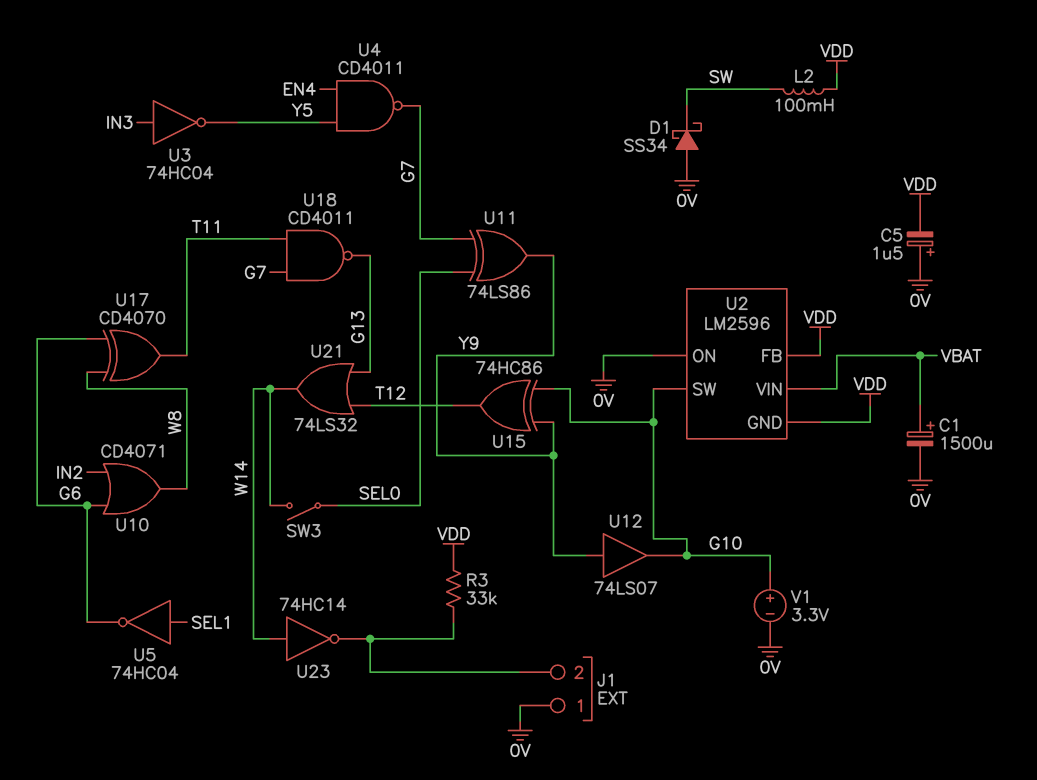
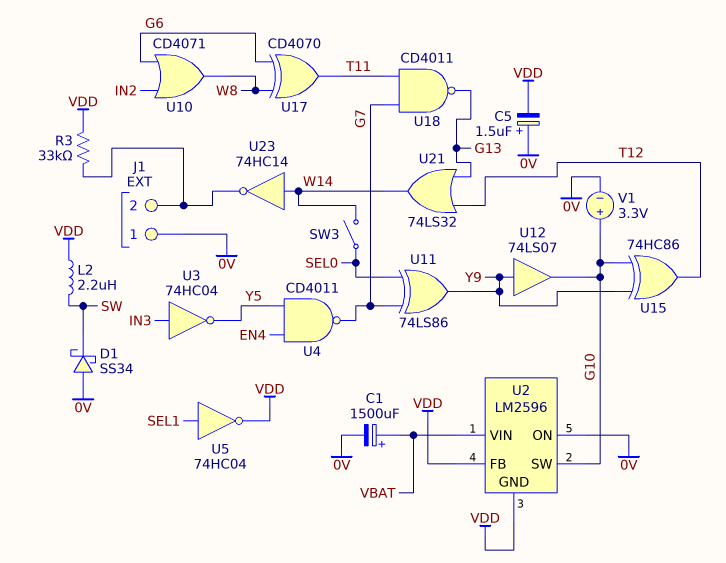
L2: 100mH (SW, VDD) -> 2.2uH (SW, VDD)
U5: NOT 74HC04 (in SEL1, out G6) -> NOT 74HC04 (in SEL1, out VDD)

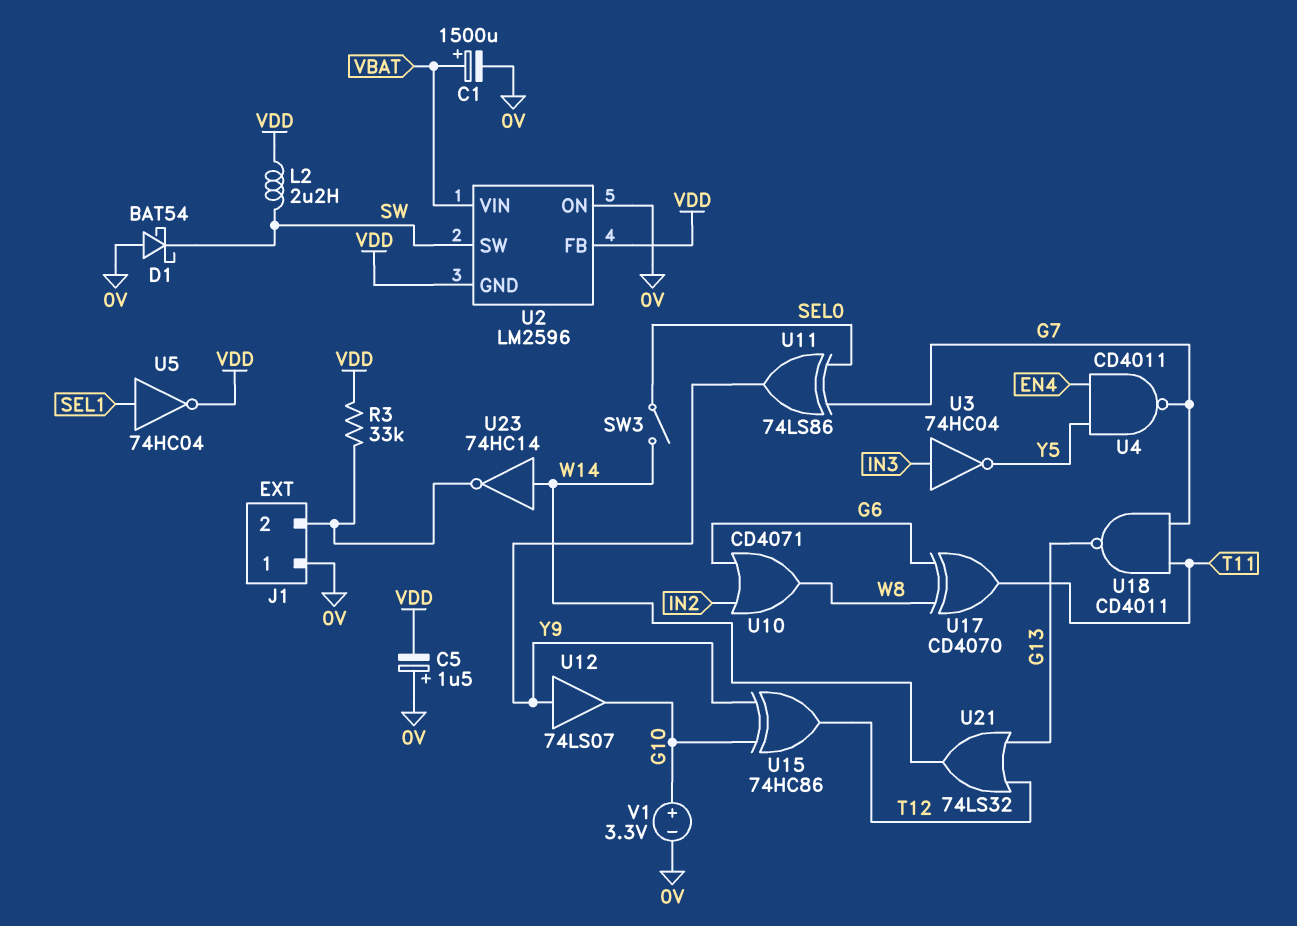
D1: schottky SS34 (A 0V, K SW) -> schottky BAT54 (A 0V, K SW)
U2 pin SW: G10 -> SW

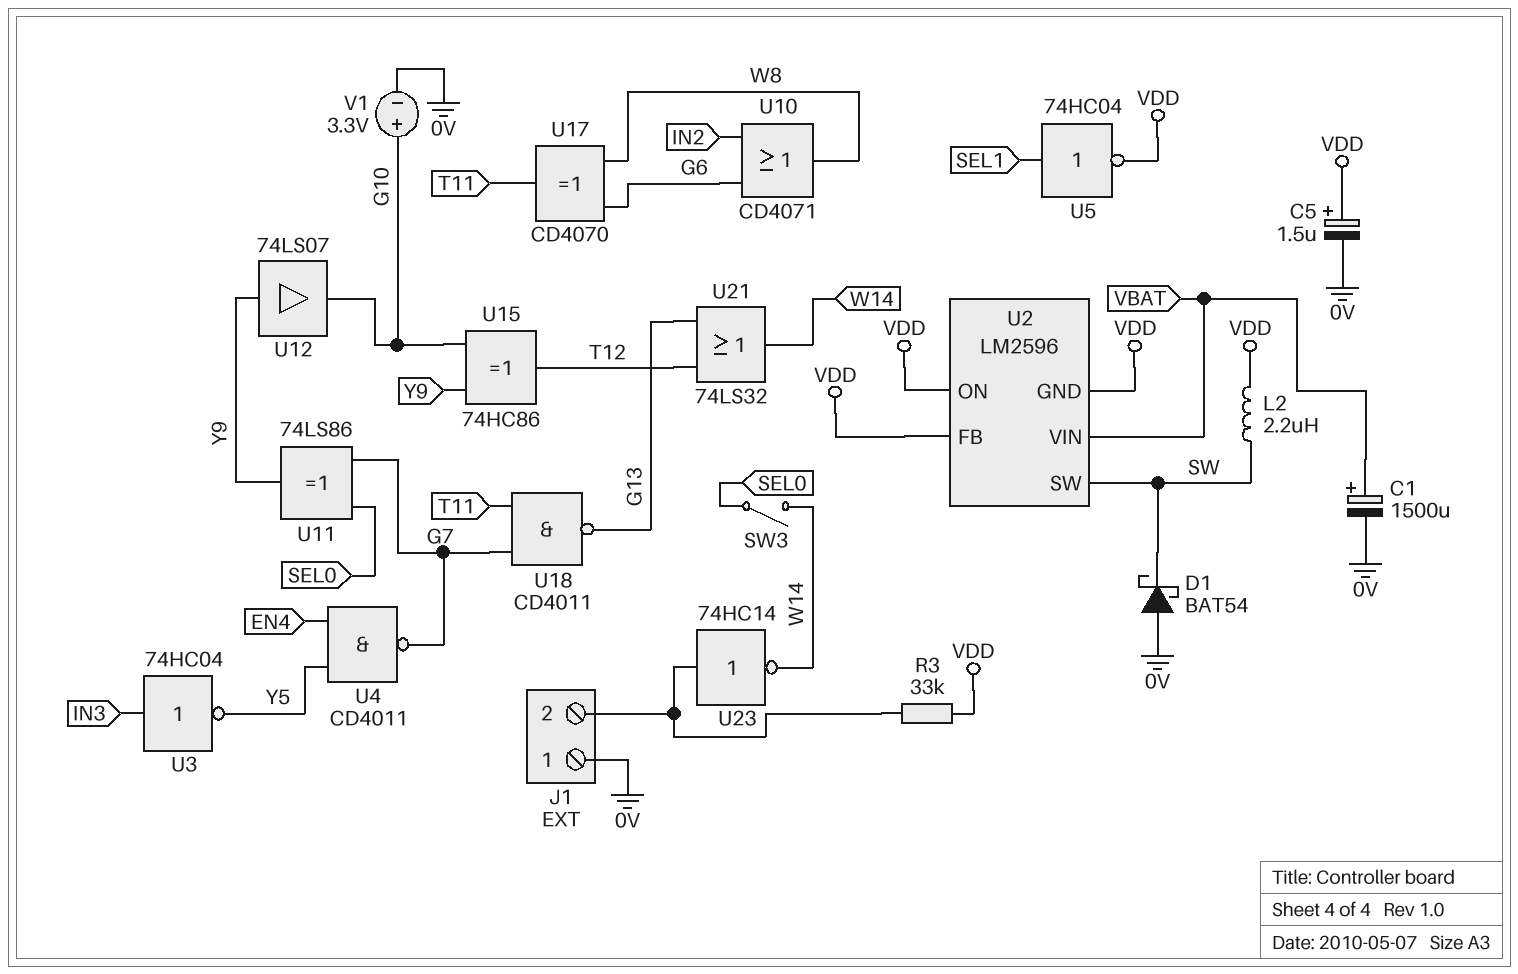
C5: 1.5uF (plus 0V, minus VDD) -> 1.5uF (plus VDD, minus 0V)
U2 pin ON: 0V -> VDD
U23: NOT 74HC14 (in W14, out J1/2) -> NOT 74HC14 (in J1/2, out W14)

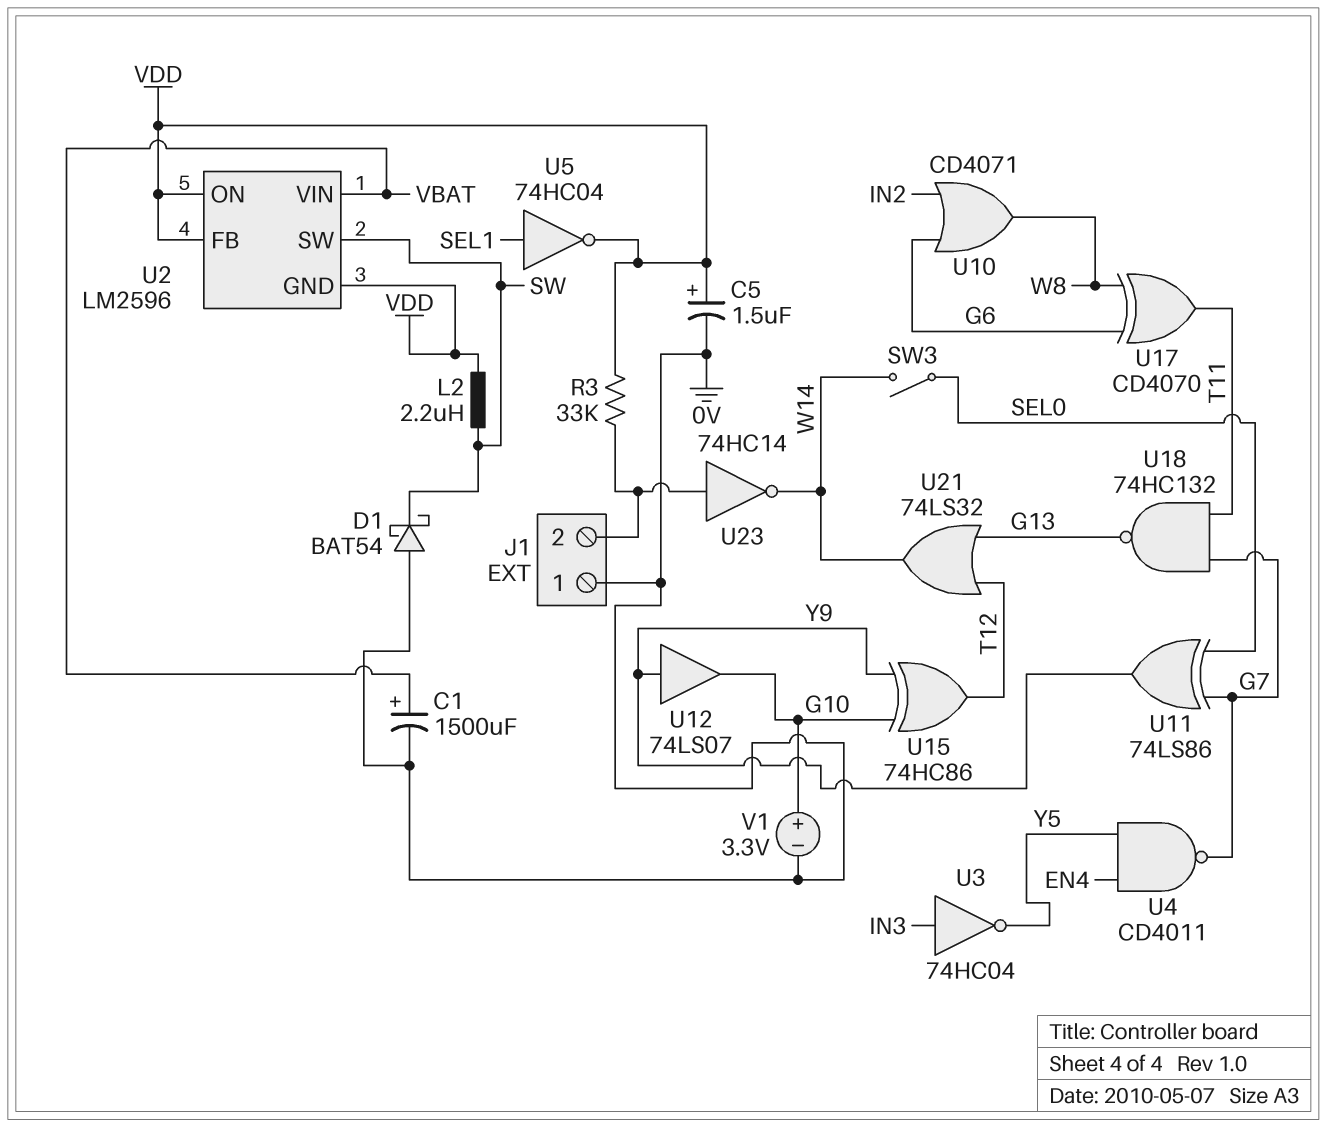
U18: NAND CD4011 (in G7, in T11, out G13) -> NAND 74HC132 (in G7, in T11, out G13)

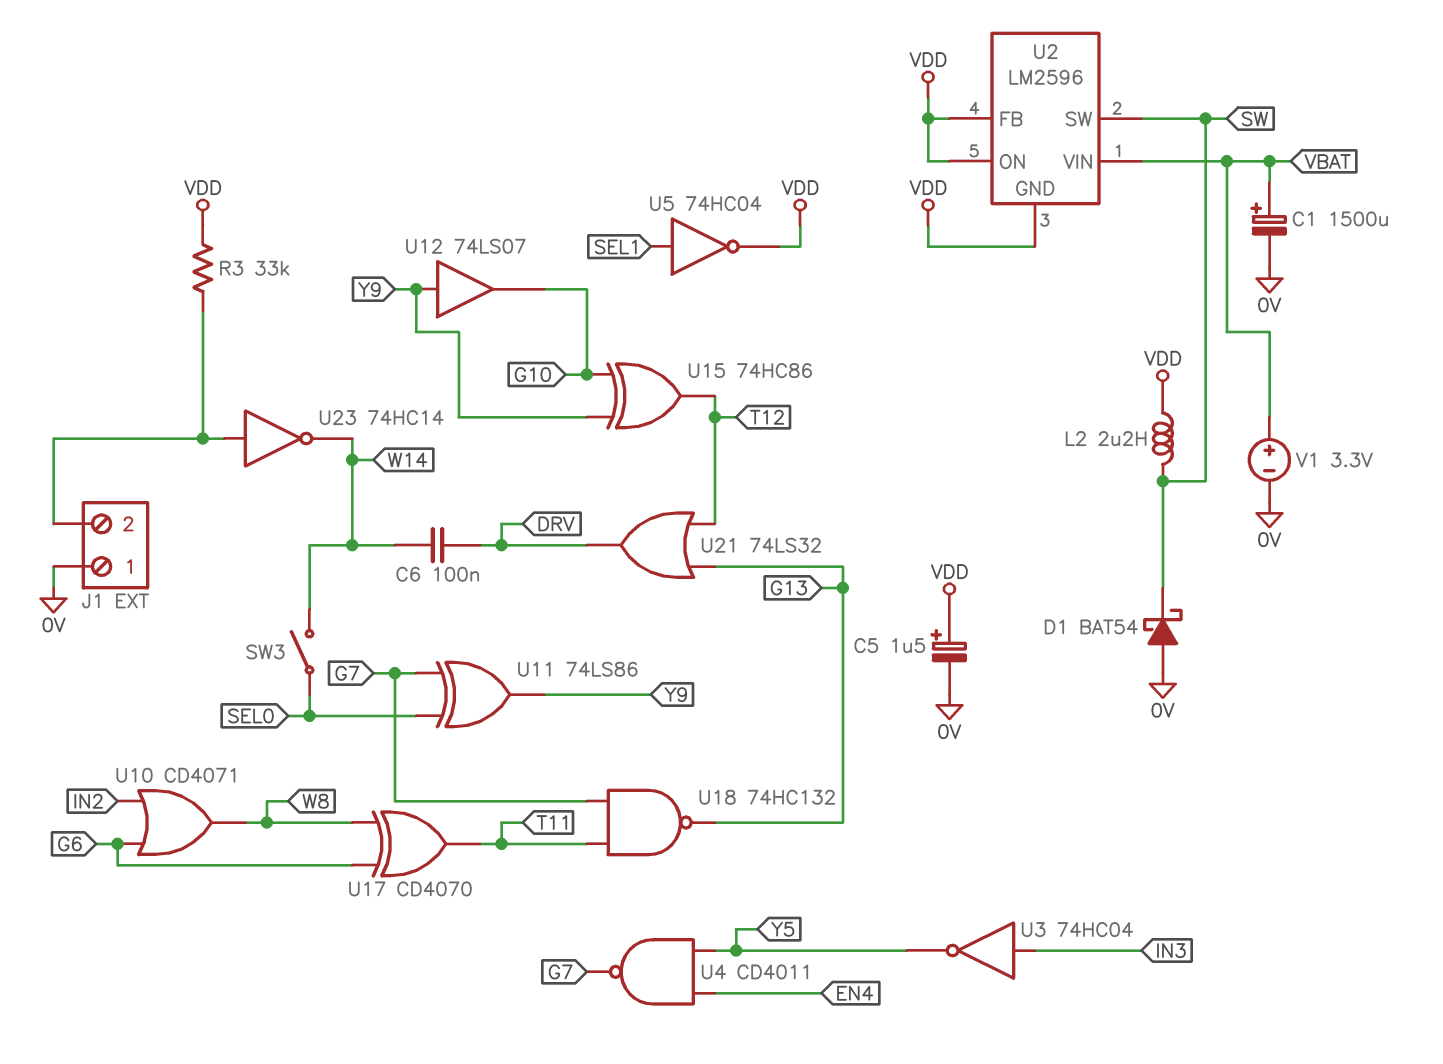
C6: none -> 100nF (DRV, W14)
U21: OR 74LS32 (in G13, in T12, out W14) -> OR 74LS32 (in G13, in T12, out DRV)
V1: 3.3V (plus G10, minus 0V) -> 3.3V (plus VBAT, minus 0V)

